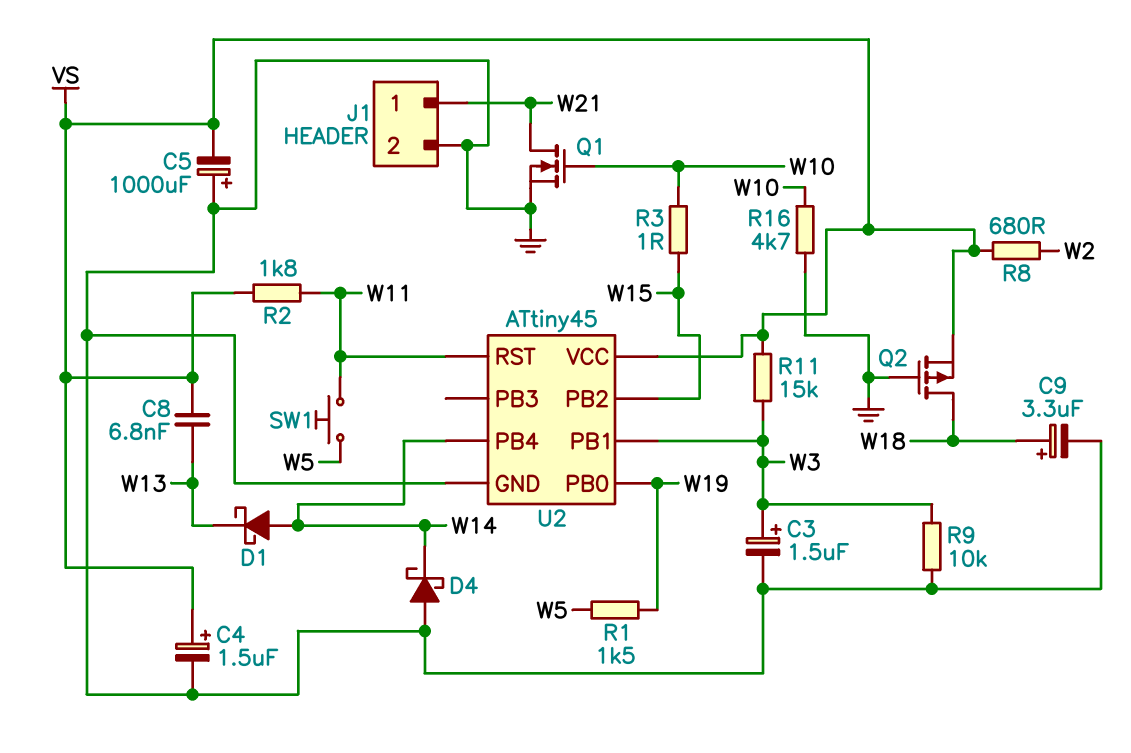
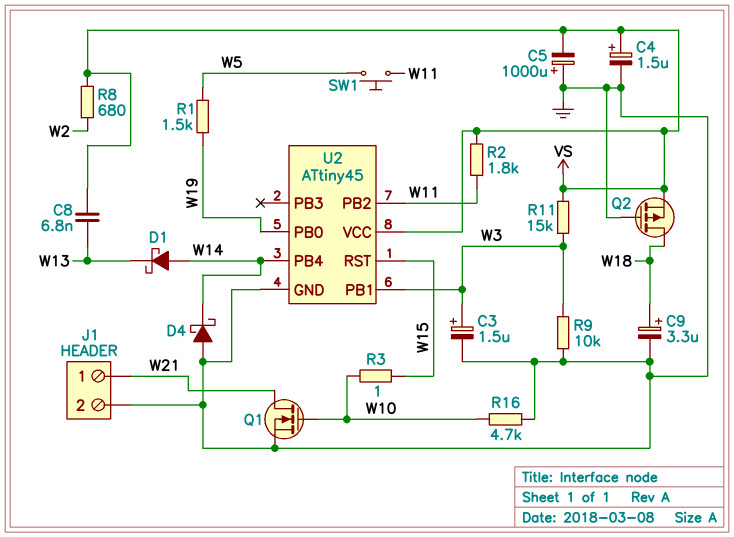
U2 pin PB2: W15 -> W11
U2 pin RST: W11 -> W15

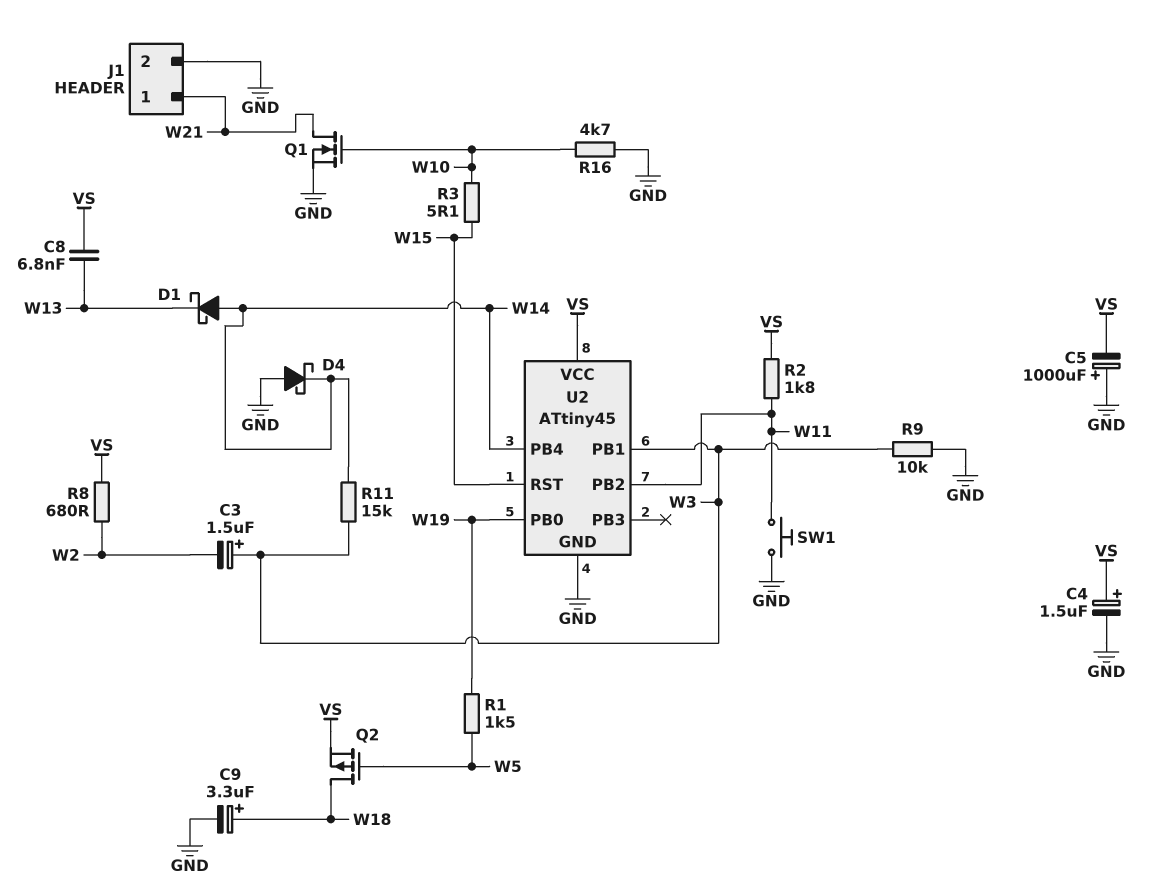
C3: 1.5uF (plus W3, minus GND) -> 1.5uF (plus W3, minus W2)
Q2: PMOS (G GND, D W18, S VS) -> PMOS (G W5, D W18, S VS)
R3: 1 (W10, W15) -> 5.1 (W10, W15)
R11: 15k (VS, W3) -> 15k (W3, W14)
SW1: button (W5, W11) -> button (GND, W11)

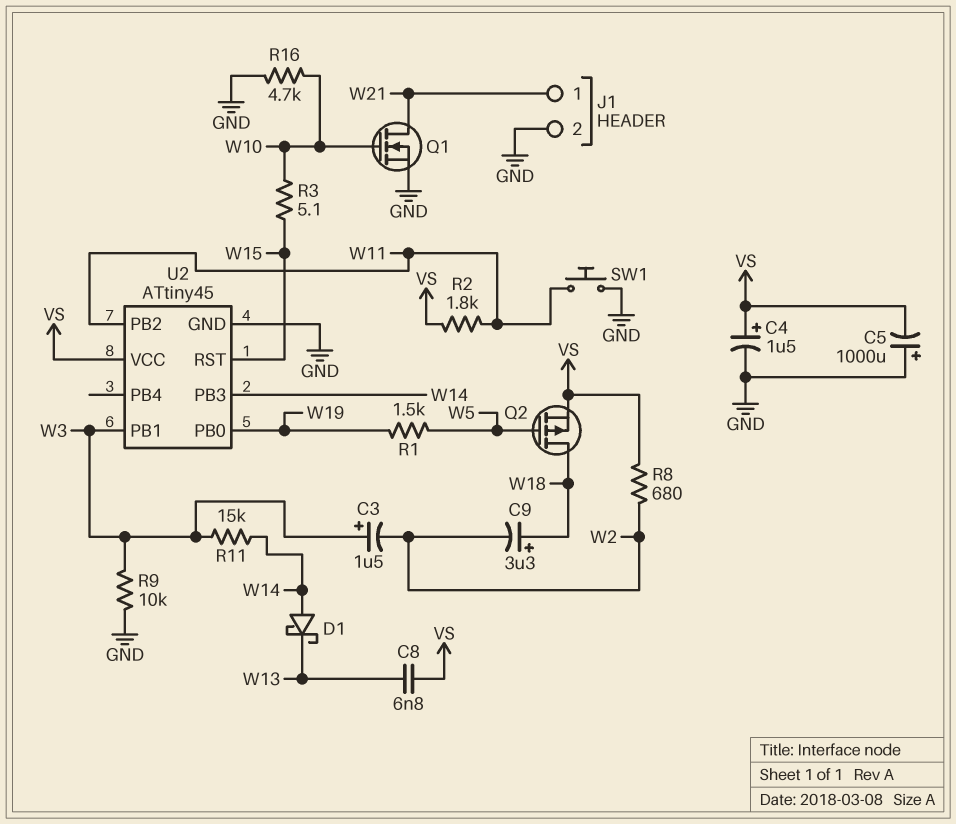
C9: 3.3uF (plus W18, minus GND) -> 3.3uF (plus W18, minus W2)
D4: schottky (A GND, K W14) -> none
U2 pin PB3: none -> W14
U2 pin PB4: W14 -> none

